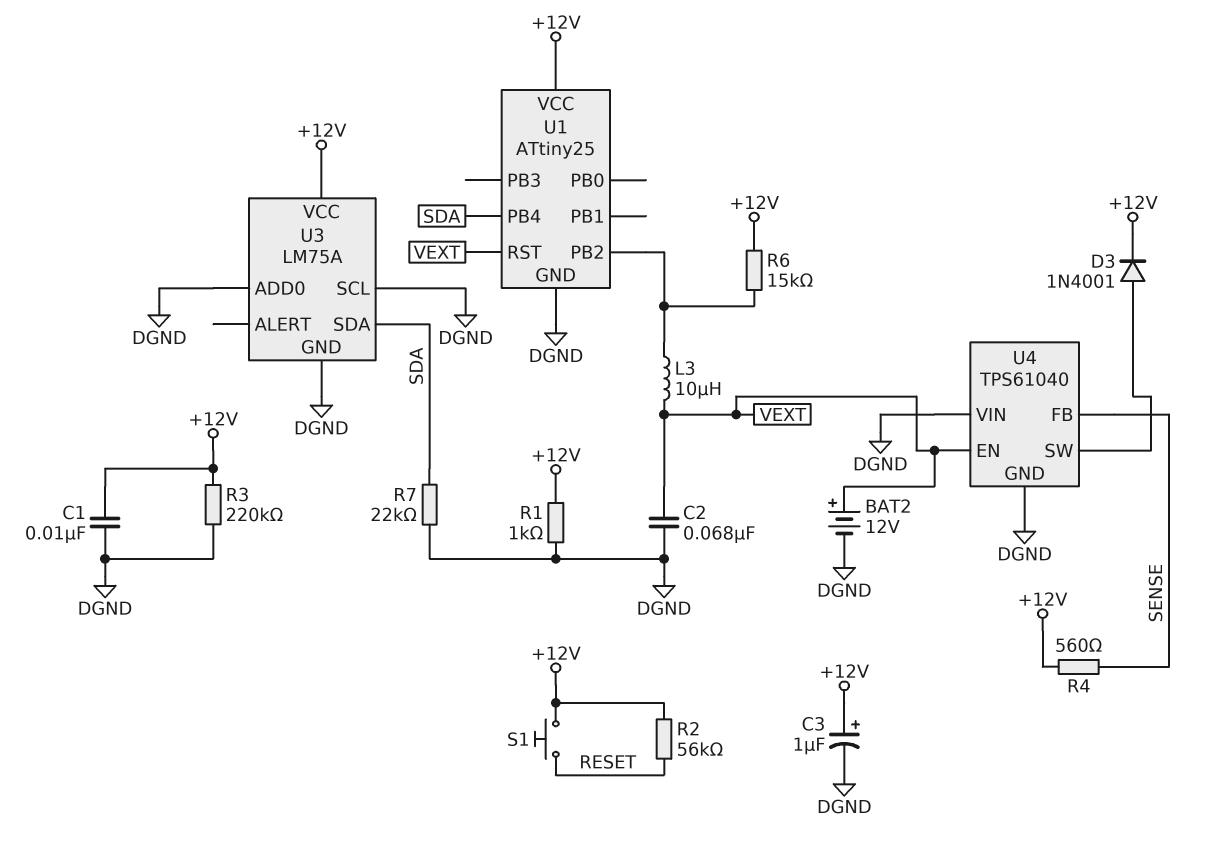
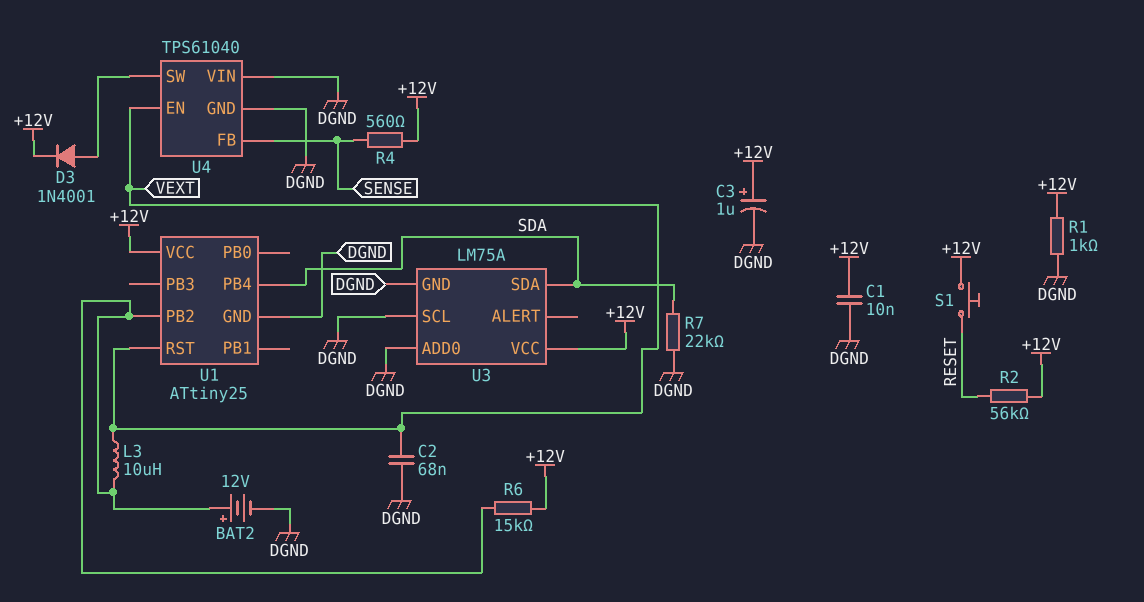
BAT2: 12V (plus VEXT, minus DGND) -> 12V (plus U1/PB2, minus DGND)
R3: 220k (+12V, DGND) -> none

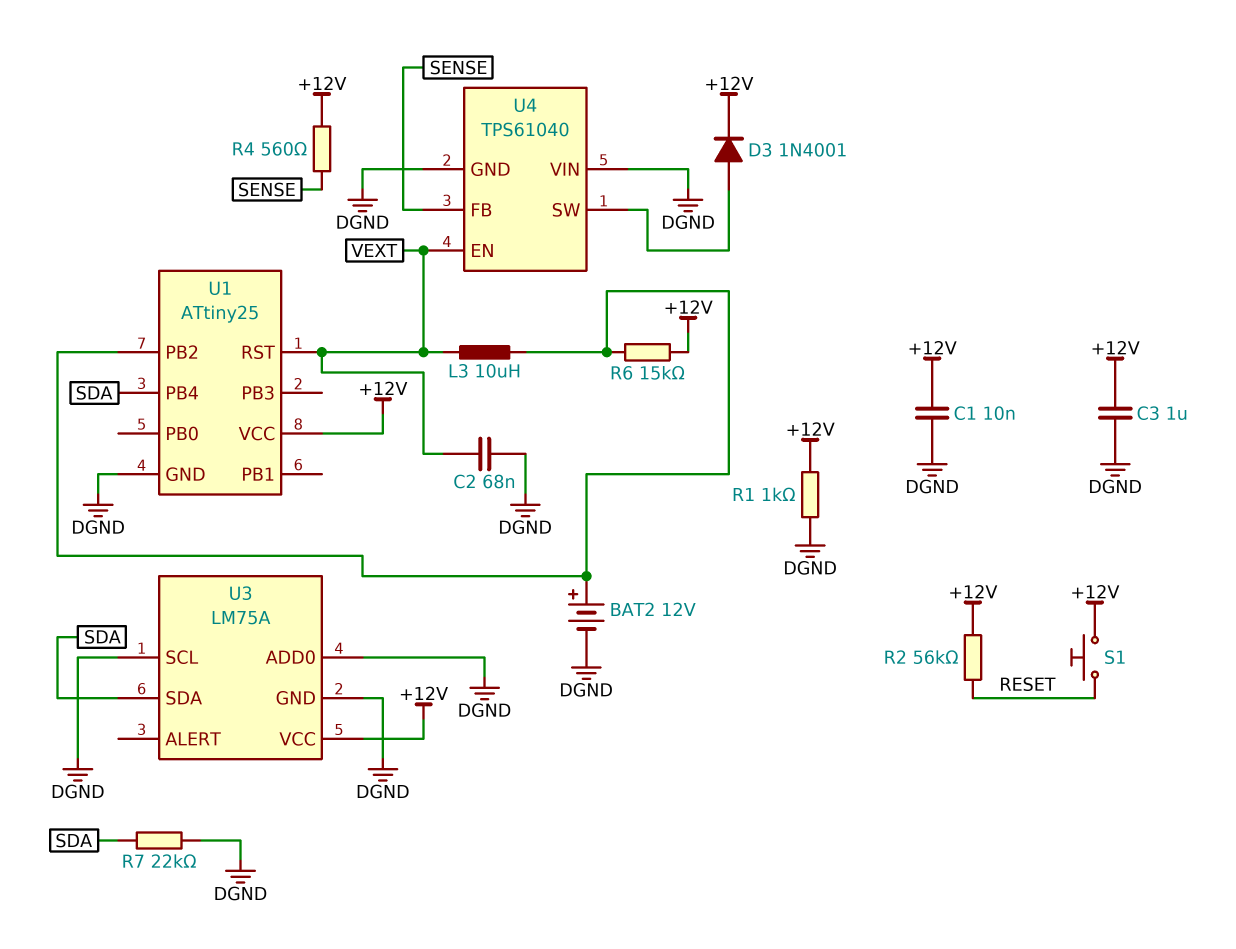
C3: 1uF (plus +12V, minus DGND) -> 1uF (+12V, DGND)

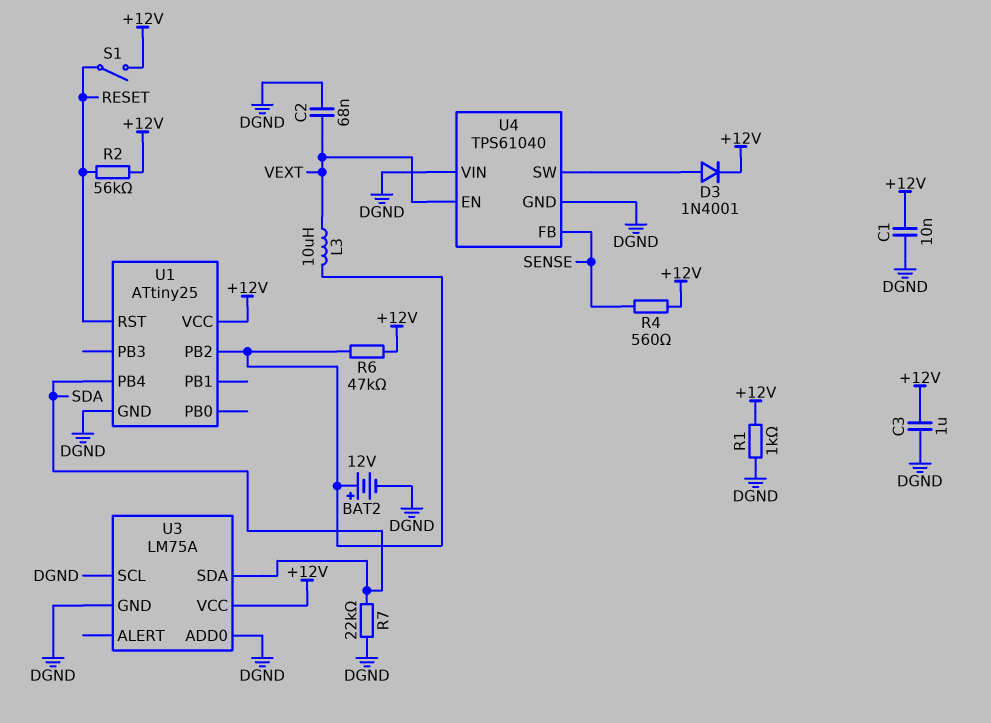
R6: 15k (+12V, U1/PB2) -> 47k (+12V, U1/PB2)
S1: button (+12V, RESET) -> switch (+12V, RESET)
U1 pin RST: VEXT -> RESET

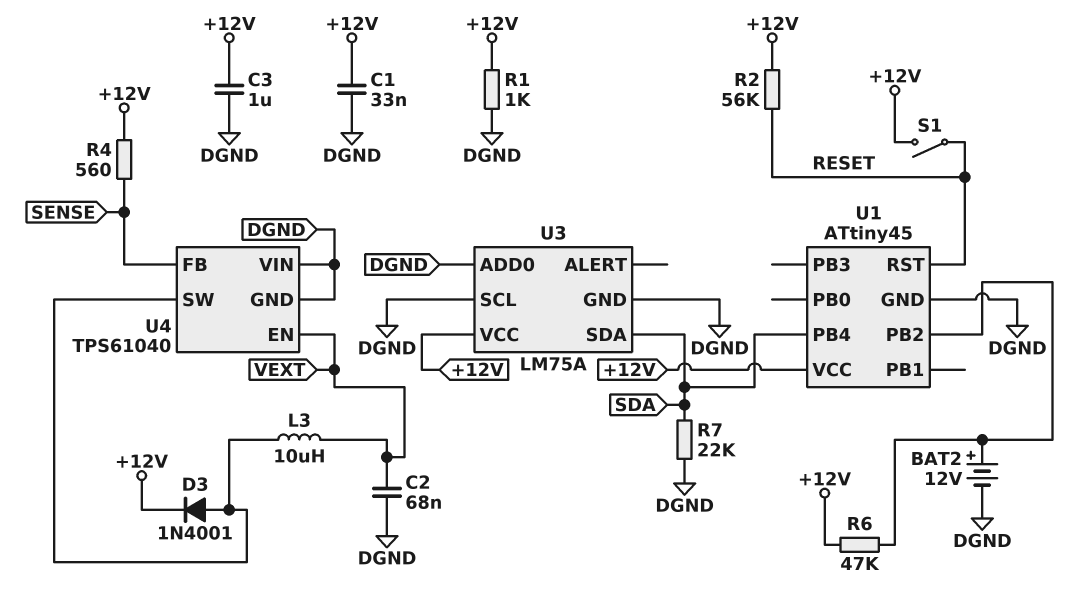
C1: 10nF (+12V, DGND) -> 33nF (+12V, DGND)
L3: 10uH (U1/PB2, VEXT) -> 10uH (U4/SW, VEXT)
U1: ATtiny25 -> ATtiny45

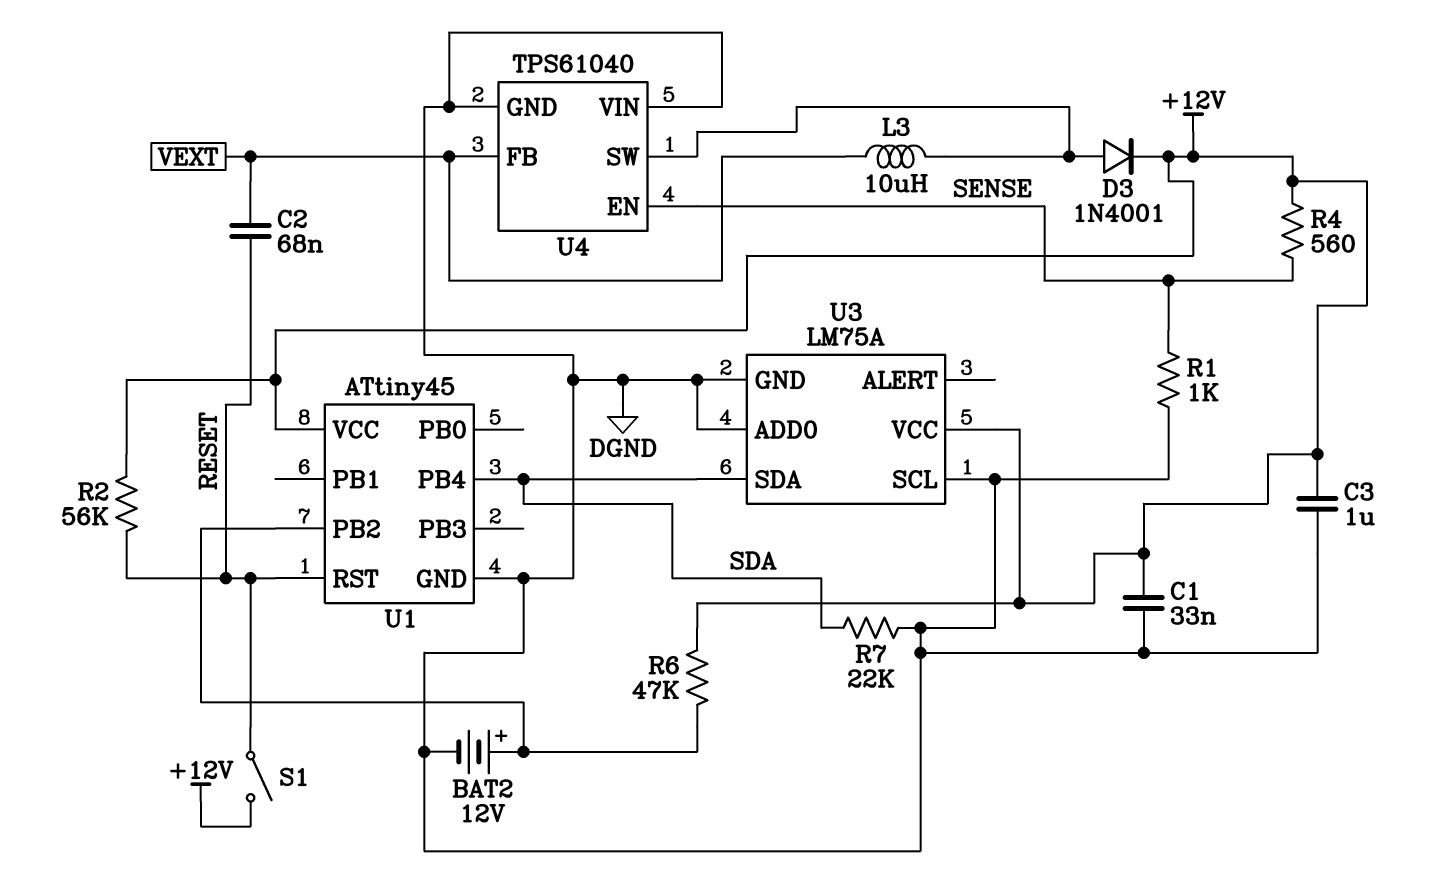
C2: 68nF (DGND, VEXT) -> 68nF (RESET, VEXT)
R1: 1k (+12V, DGND) -> 1k (DGND, SENSE)
U4 pin EN: VEXT -> SENSE
U4 pin FB: SENSE -> VEXT

